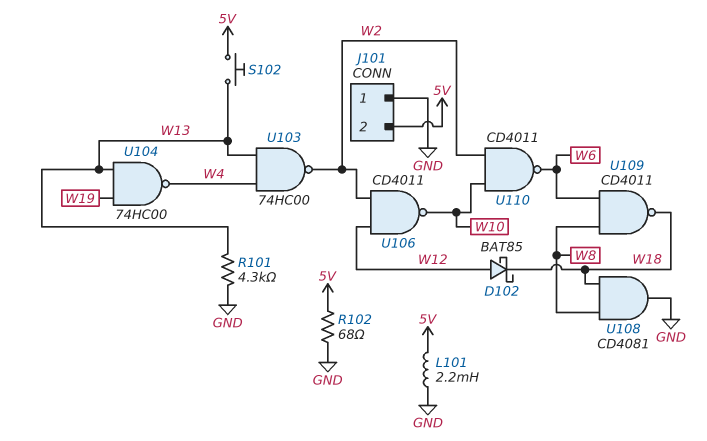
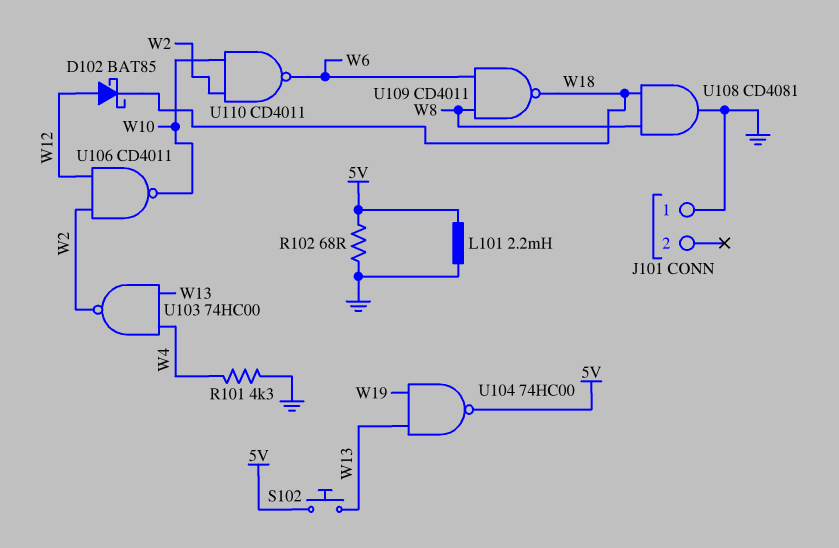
J101 pin 2: 5V -> none
R101: 4.3k (GND, W13) -> 4.3k (GND, W4)
U104: NAND 74HC00 (in W13, in W19, out W4) -> NAND 74HC00 (in W13, in W19, out 5V)

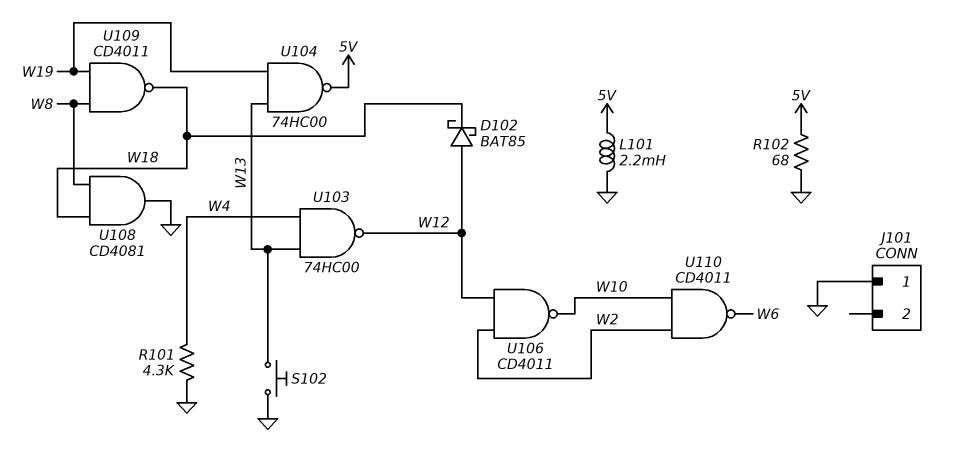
S102: button (5V, W13) -> button (GND, W13)
U103: NAND 74HC00 (in W4, in W13, out W2) -> NAND 74HC00 (in W4, in W13, out W12)
U109: NAND CD4011 (in W6, in W8, out W18) -> NAND CD4011 (in W8, in W19, out W18)

